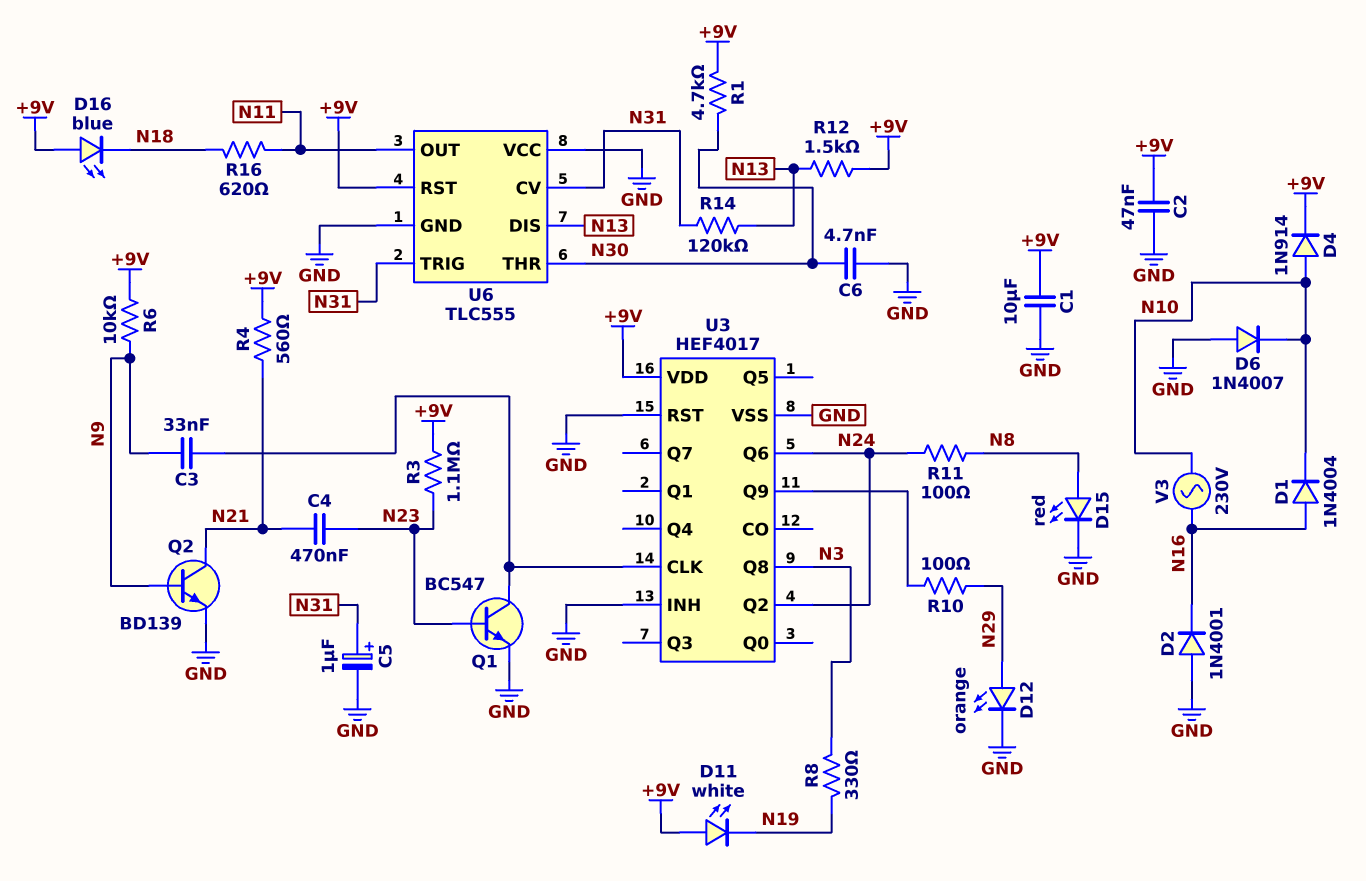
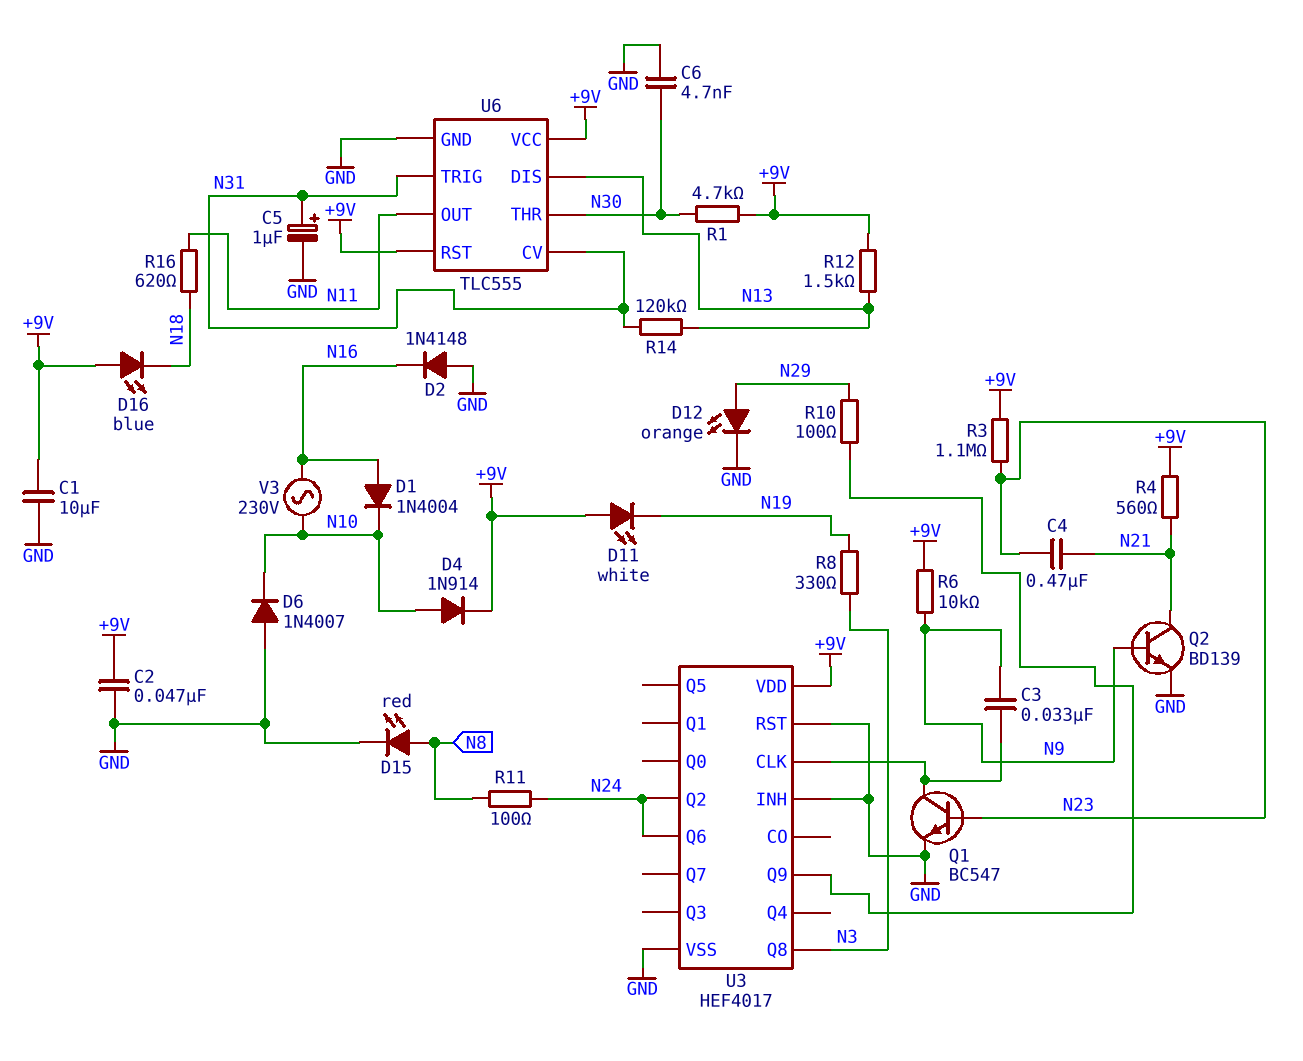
D2: diode 1N4001 (A GND, K N16) -> diode 1N4148 (A GND, K N16)
U6 pin VCC: GND -> +9V

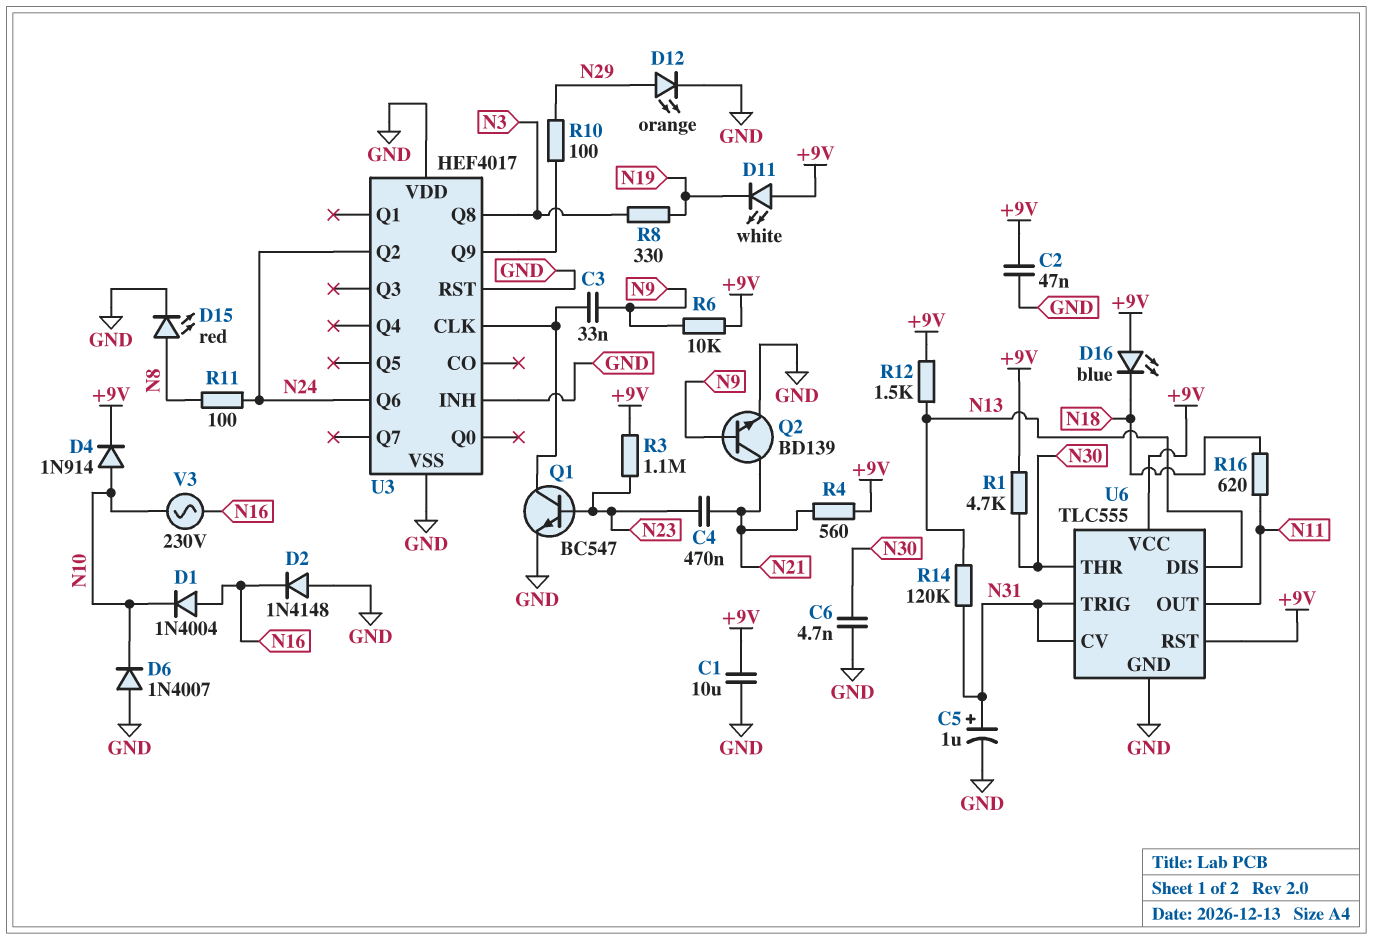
U3 pin VDD: +9V -> GND

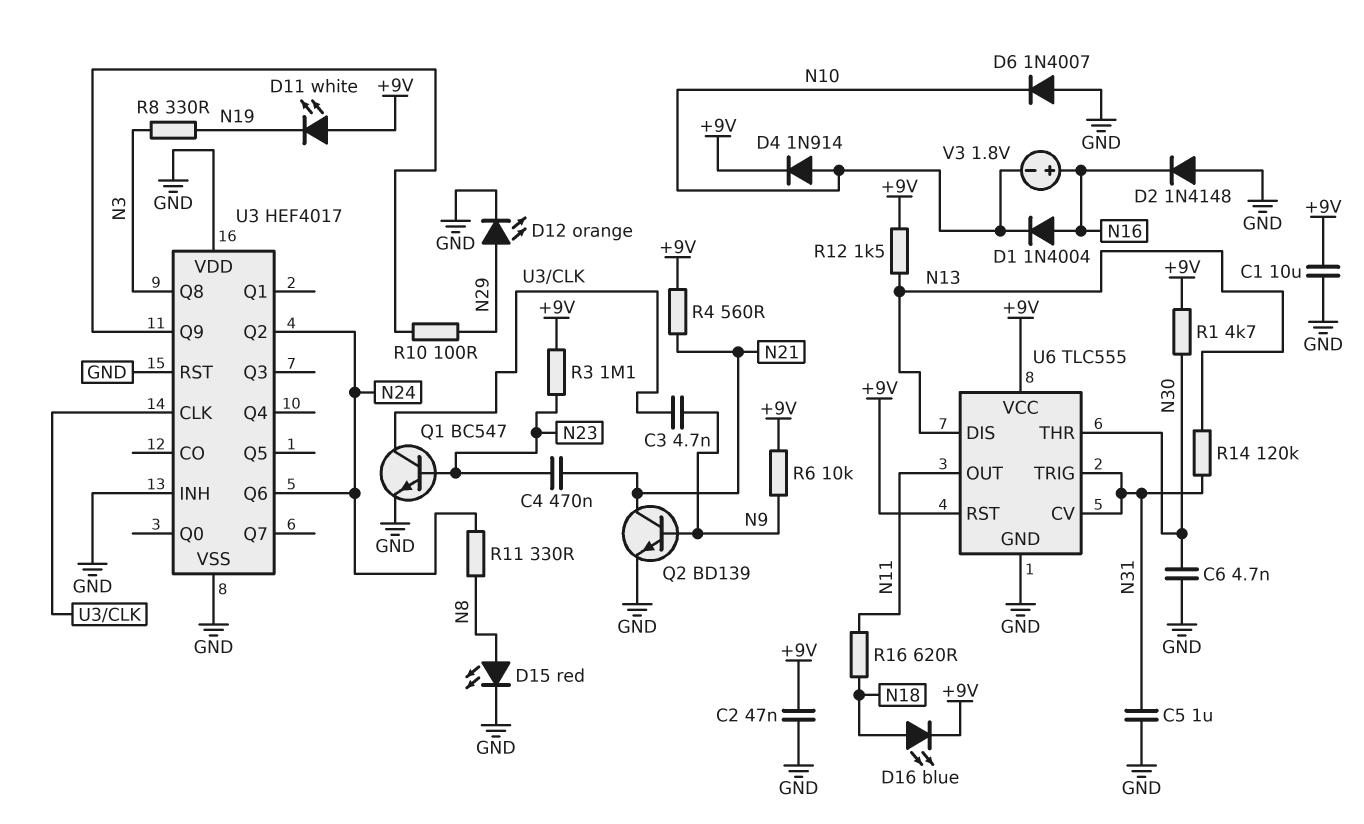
C3: 33nF (N9, U3/CLK) -> 4.7nF (N9, U3/CLK)
C5: 1uF (plus N31, minus GND) -> 1uF (GND, N31)
D16: LED blue (A +9V, K N18) -> LED blue (A N18, K +9V)
R11: 100 (N8, N24) -> 330 (N8, N24)
V3: AC 230V (N10, N16) -> 1.8V (plus N16, minus N10)

